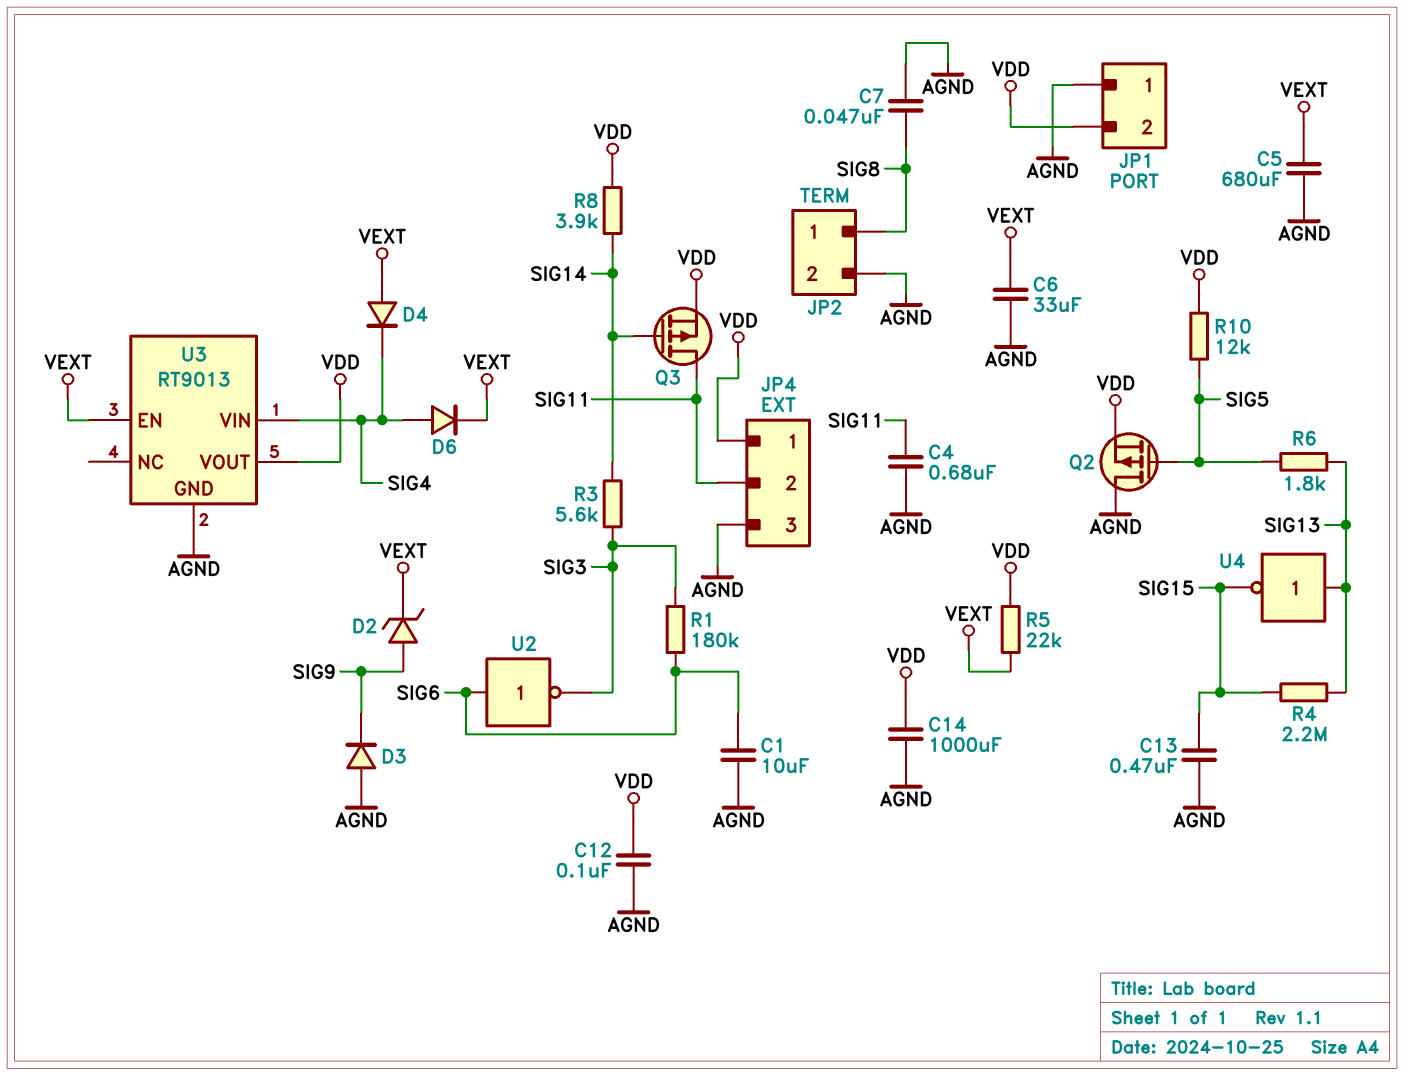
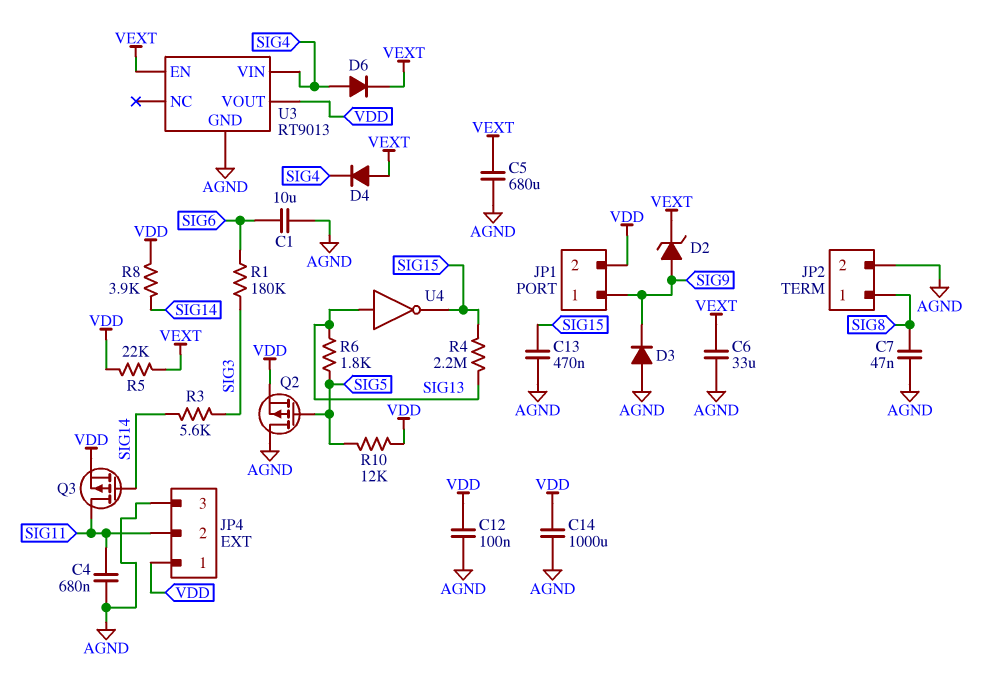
JP1 pin 1: AGND -> SIG9
U2: NOT (in SIG6, out SIG3) -> none

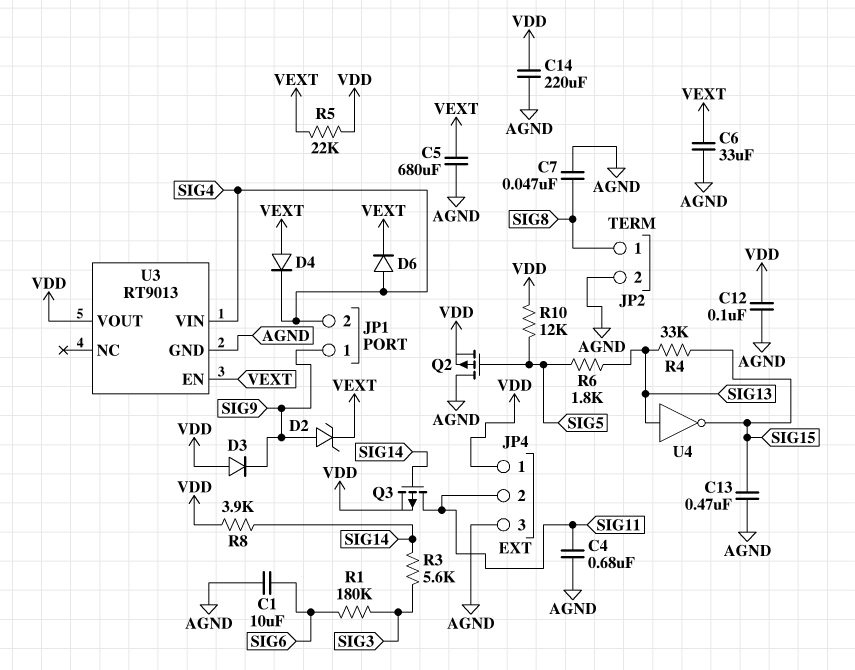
C14: 1000uF (AGND, VDD) -> 220uF (AGND, VDD)
D3: diode (A AGND, K SIG9) -> diode (A VDD, K SIG9)
JP1 pin 2: VDD -> SIG4
R4: 2.2M (SIG13, SIG15) -> 33k (SIG13, SIG15)

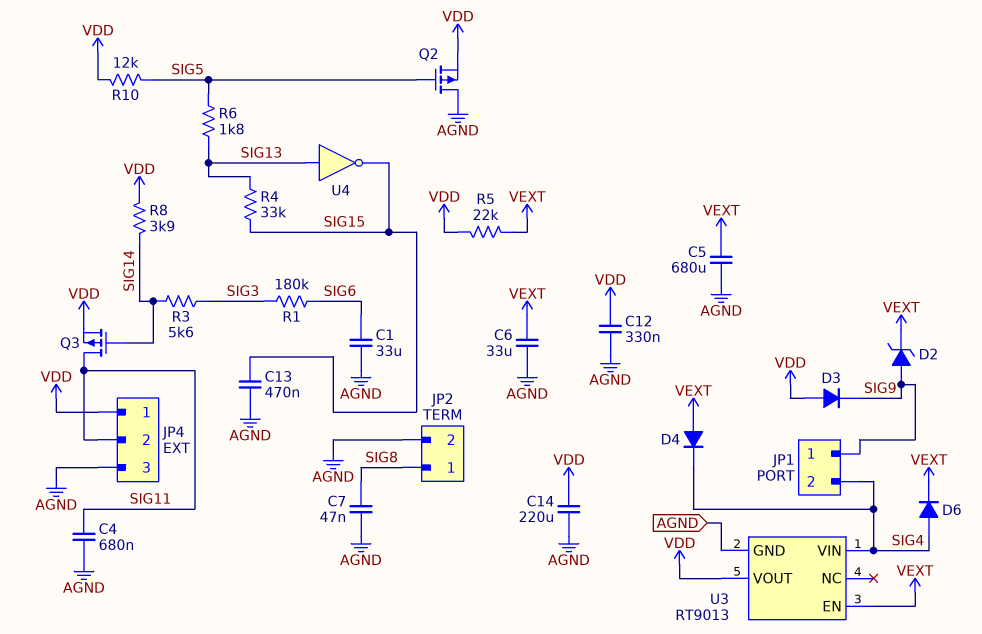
C1: 10uF (AGND, SIG6) -> 33uF (AGND, SIG6)
C12: 100nF (AGND, VDD) -> 330nF (AGND, VDD)

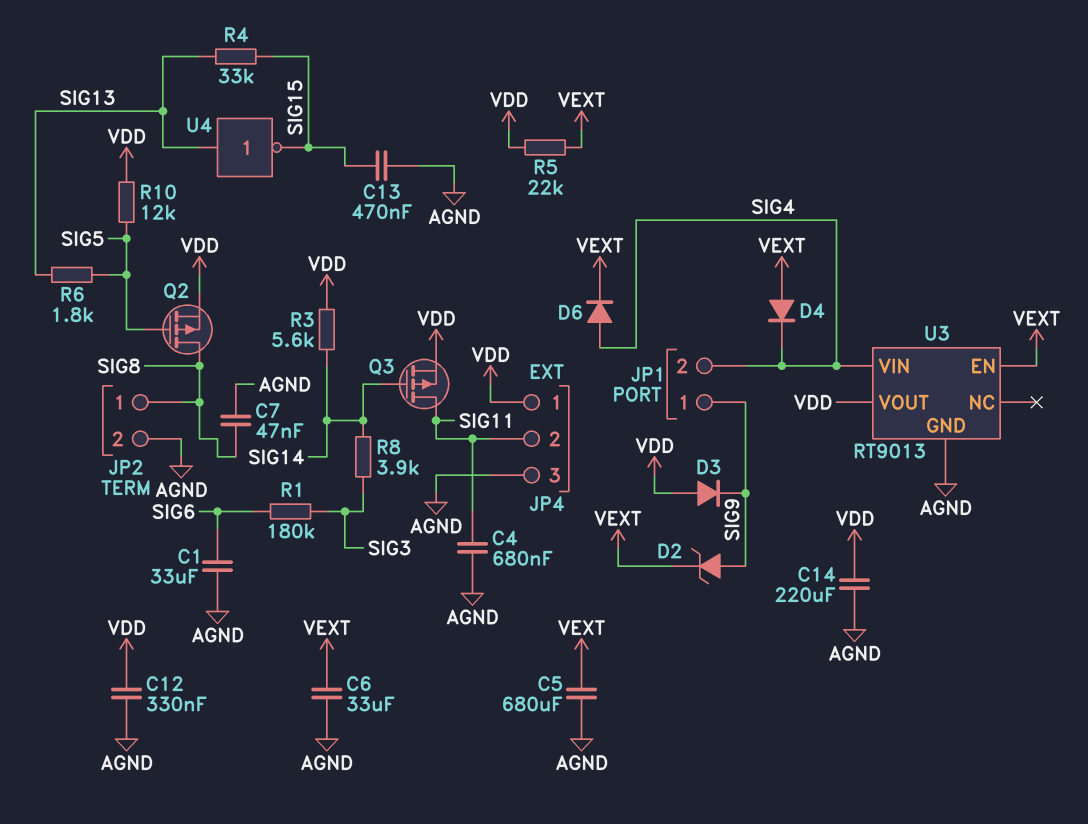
Q2: PMOS (G SIG5, D AGND, S VDD) -> PMOS (G SIG5, D SIG8, S VDD)
R3: 5.6k (SIG3, SIG14) -> 5.6k (SIG14, VDD)
R8: 3.9k (SIG14, VDD) -> 3.9k (SIG3, SIG14)

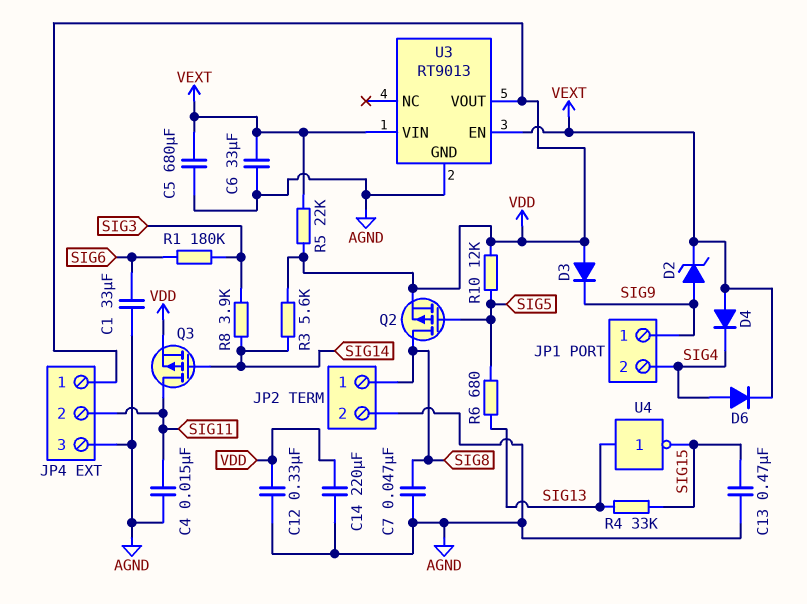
C4: 680nF (AGND, SIG11) -> 15nF (AGND, SIG11)
R6: 1.8k (SIG5, SIG13) -> 680 (SIG5, SIG13)
U3 pin VIN: SIG4 -> VEXT

